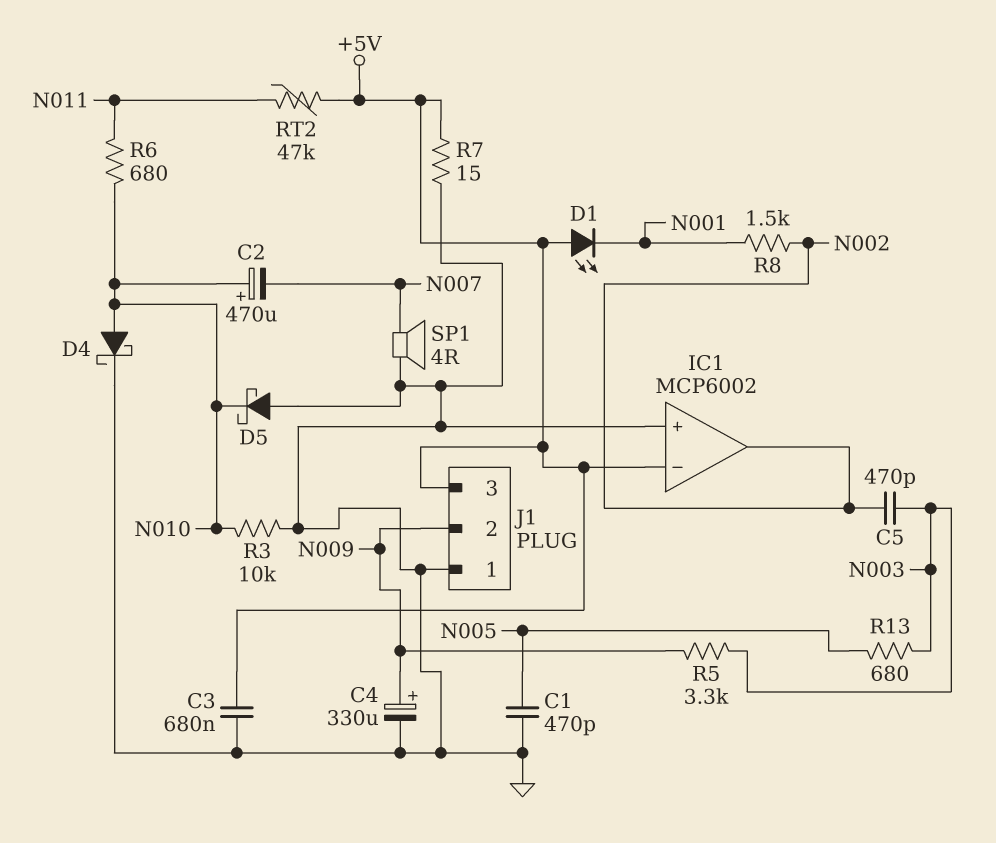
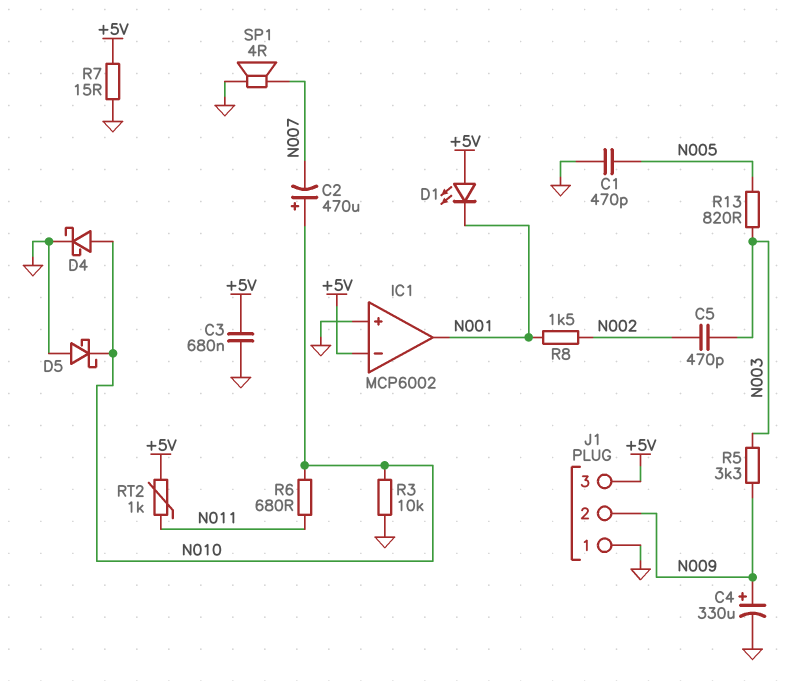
IC1 pin out: N002 -> N001
R13: 680 (N003, N005) -> 820 (N003, N005)
RT2: 47k (+5V, N011) -> 1k (+5V, N011)

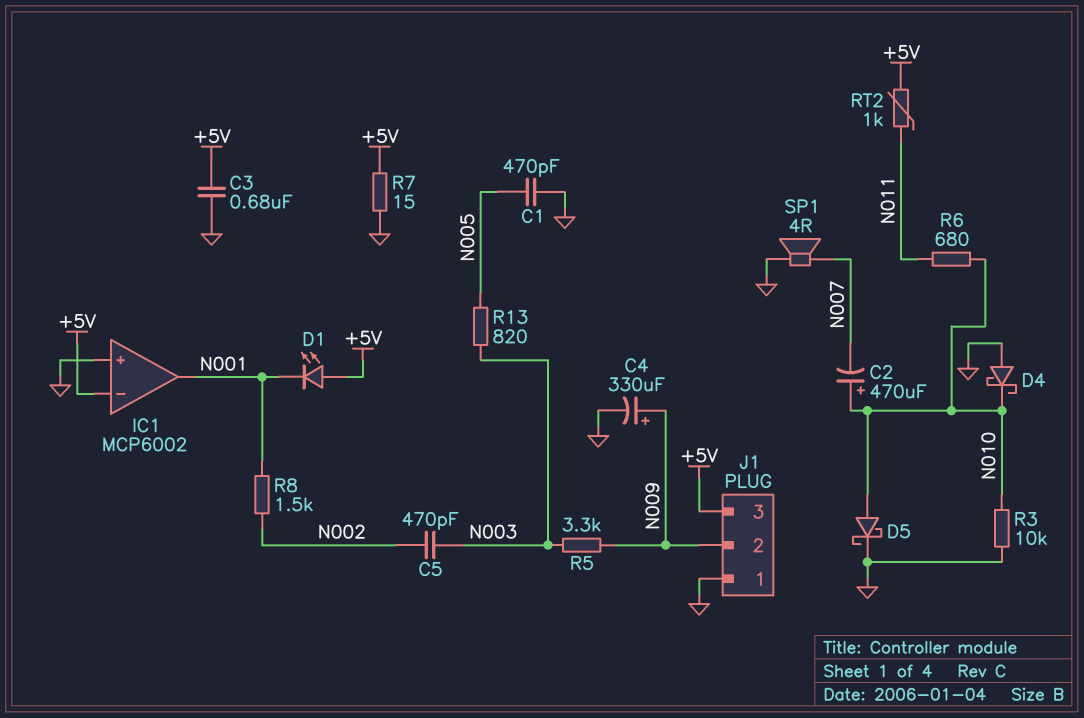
D4: schottky (A N010, K GND) -> schottky (A GND, K N010)
D5: schottky (A GND, K N010) -> schottky (A N010, K GND)

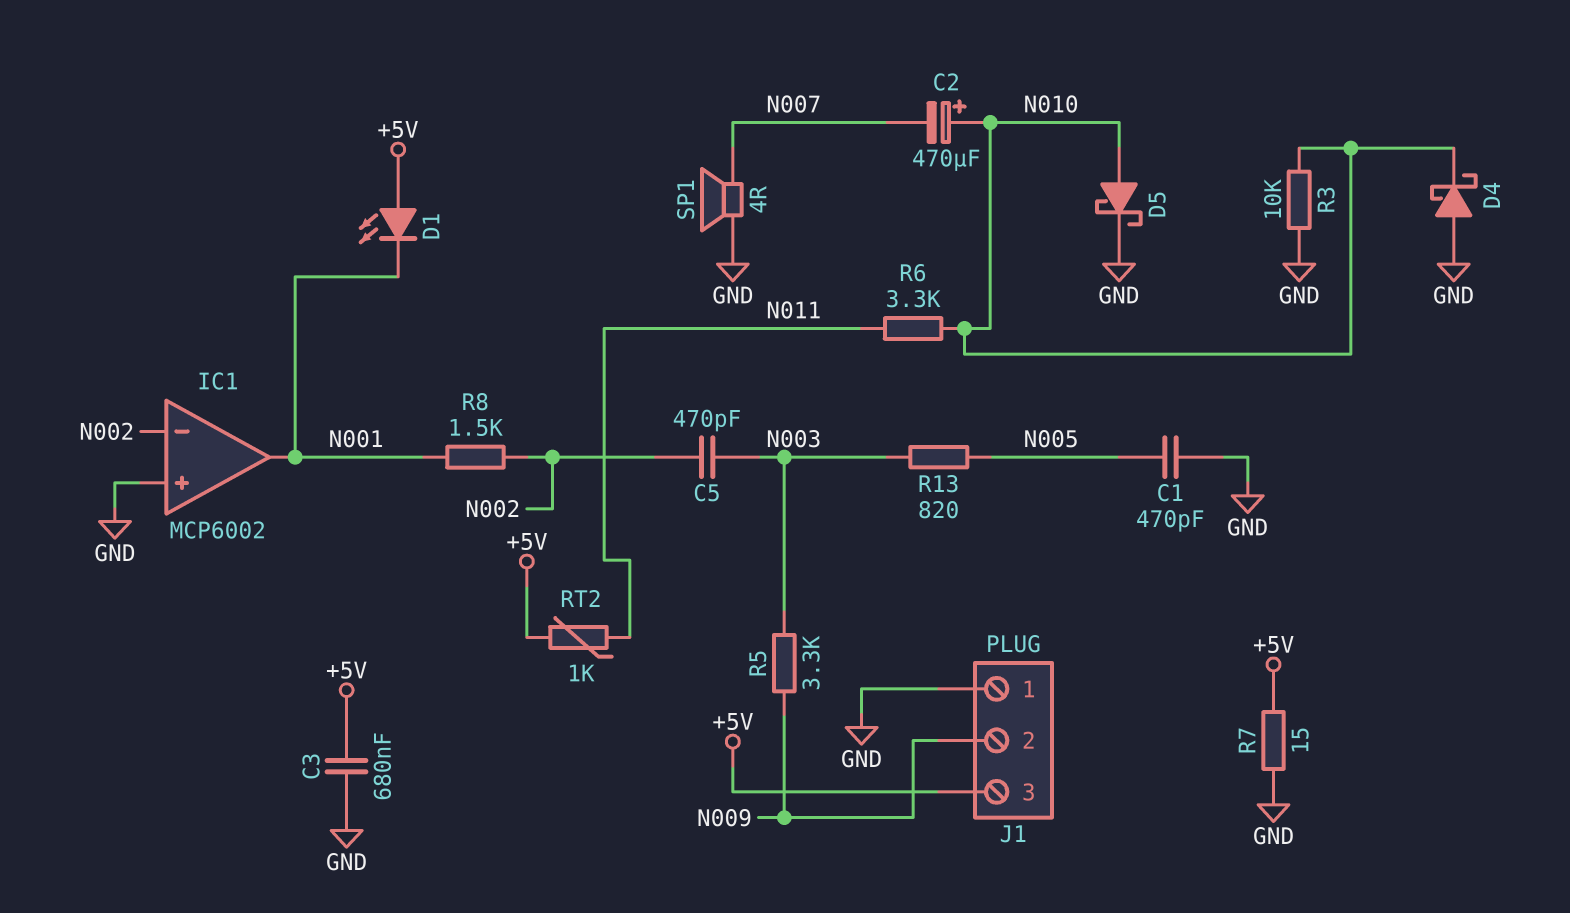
C4: 330uF (plus N009, minus GND) -> none
IC1 pin in-: +5V -> N002
R6: 680 (N010, N011) -> 3.3k (N010, N011)

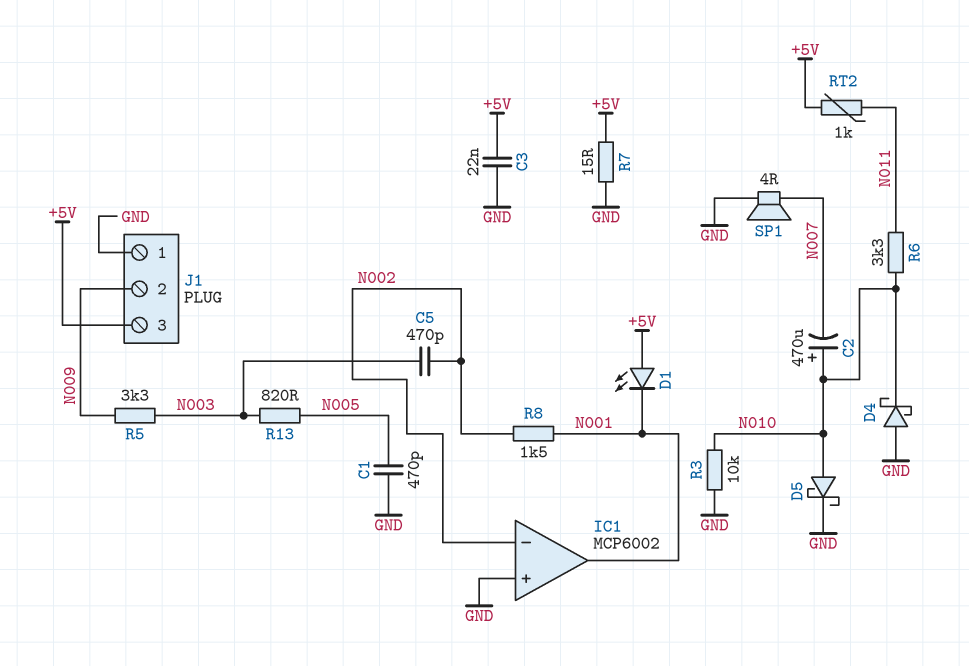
C3: 680nF (+5V, GND) -> 22nF (+5V, GND)

